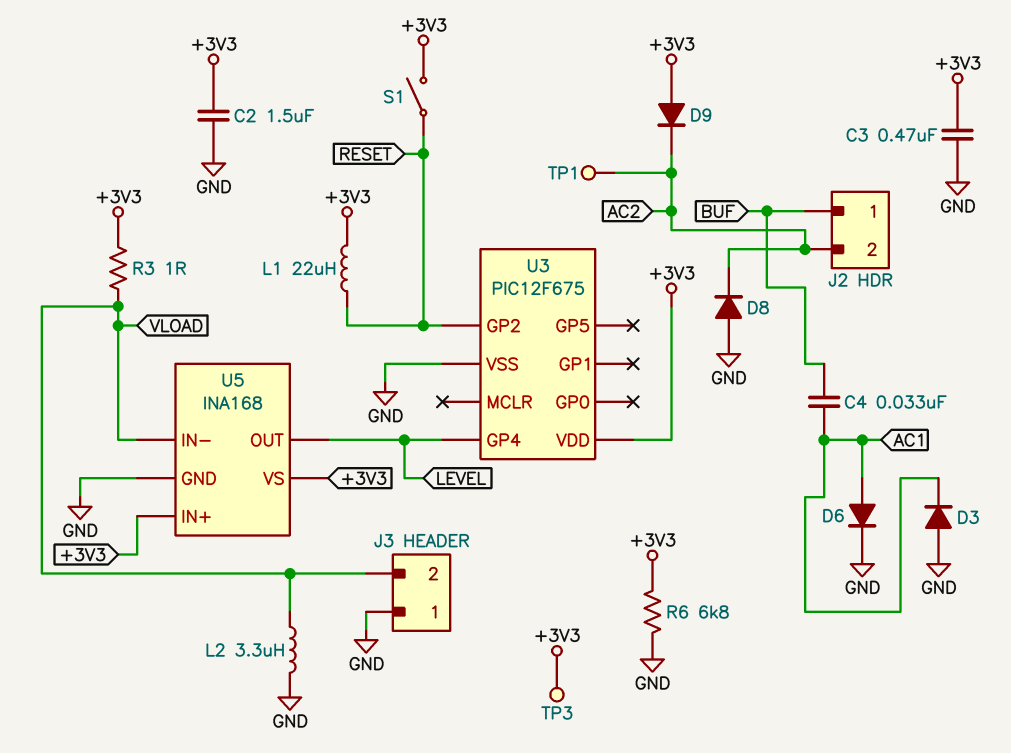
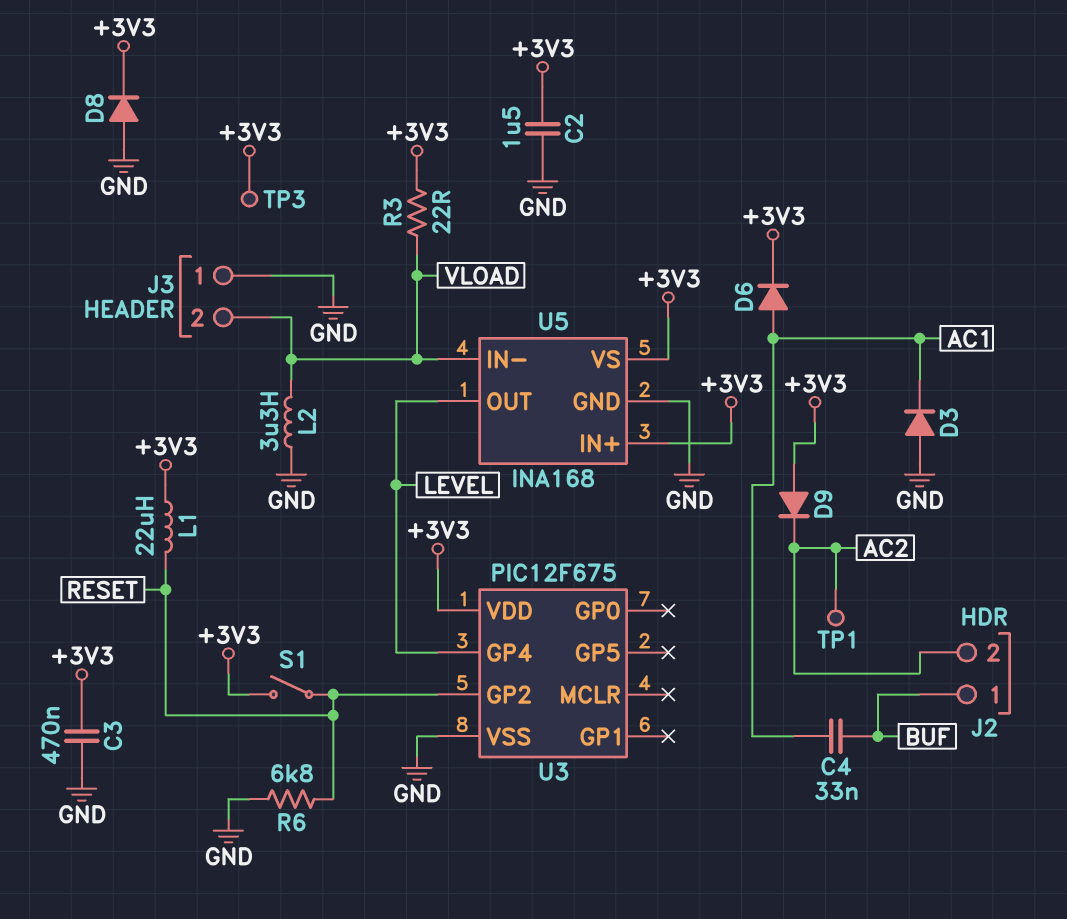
D6: diode (A AC1, K GND) -> diode (A AC1, K +3V3)
D8: diode (A GND, K AC2) -> diode (A GND, K +3V3)
R3: 1 (+3V3, VLOAD) -> 22 (+3V3, VLOAD)
R6: 6.8k (+3V3, GND) -> 6.8k (GND, RESET)

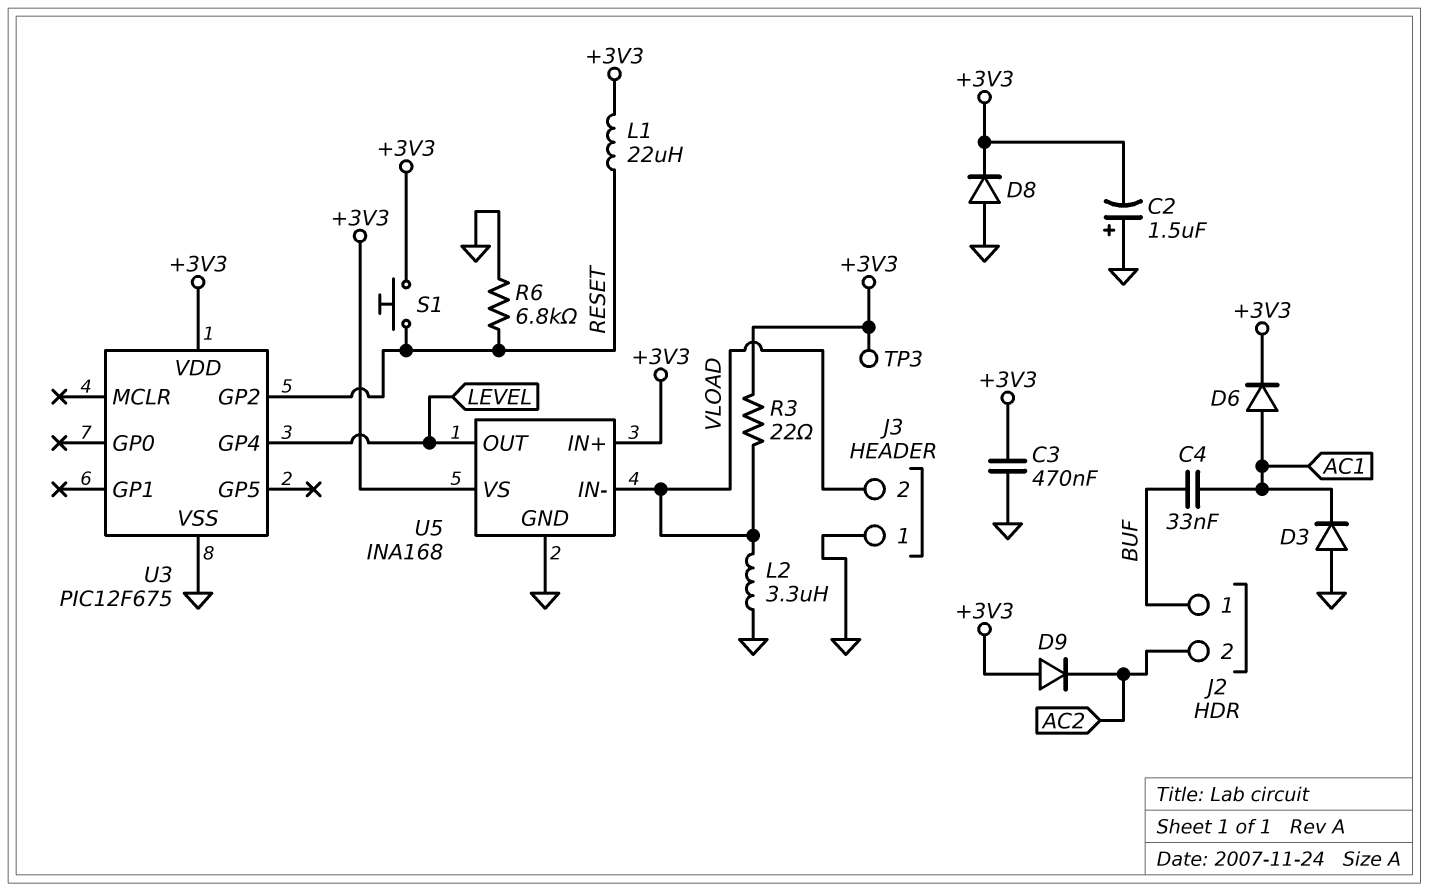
C2: 1.5uF (+3V3, GND) -> 1.5uF (plus GND, minus +3V3)
S1: switch (+3V3, RESET) -> button (+3V3, RESET)
TP1: test point (AC2) -> none

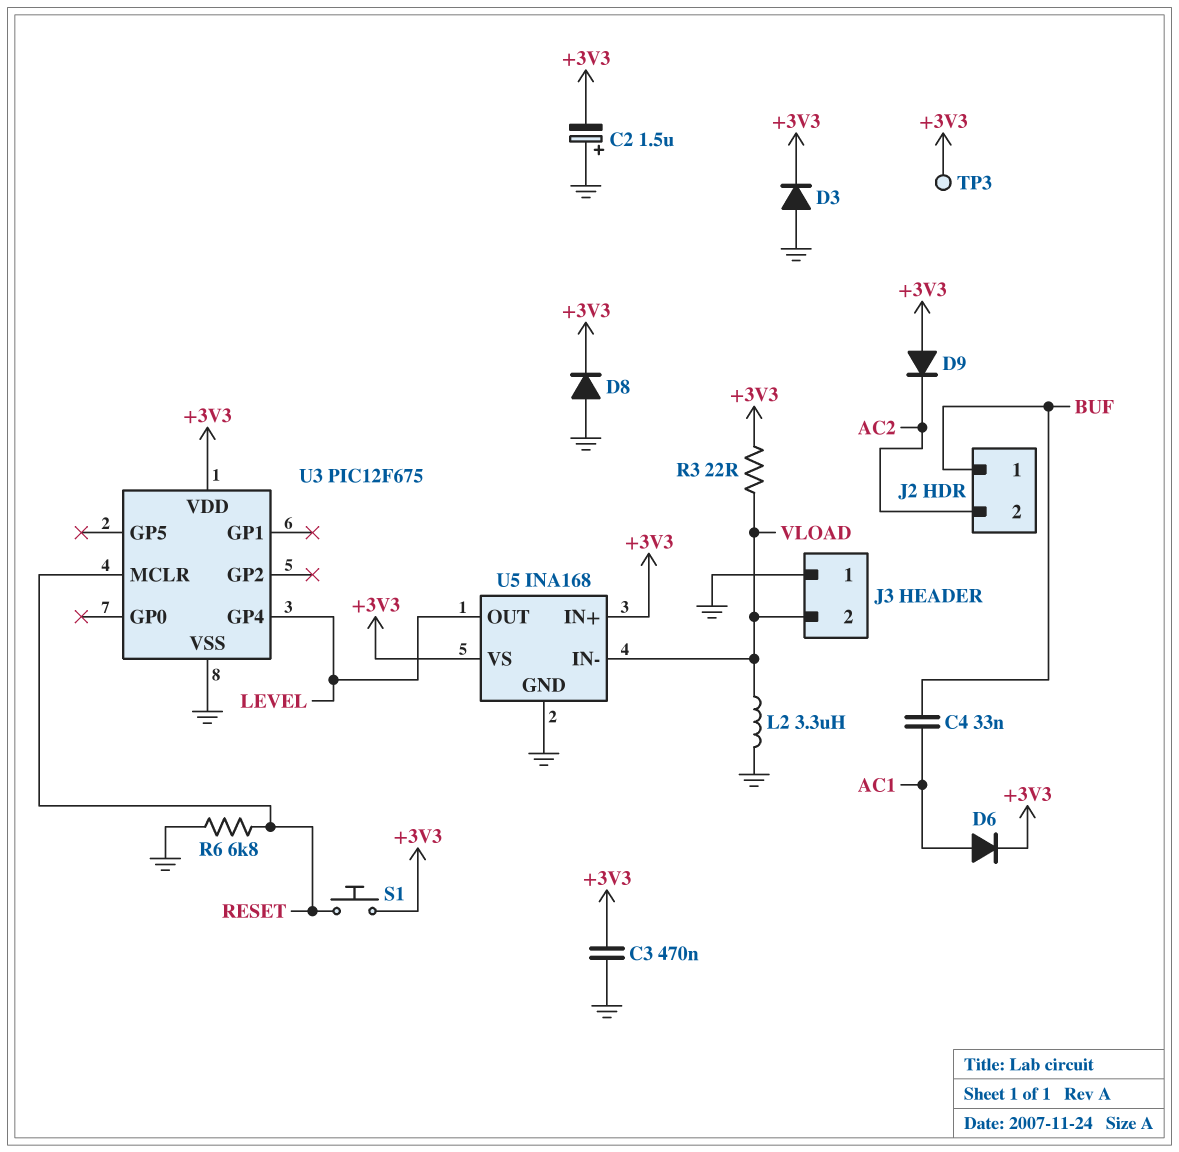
D3: diode (A GND, K AC1) -> diode (A GND, K +3V3)
L1: 22uH (+3V3, RESET) -> none
U3 pin GP2: RESET -> none
U3 pin MCLR: none -> RESET

